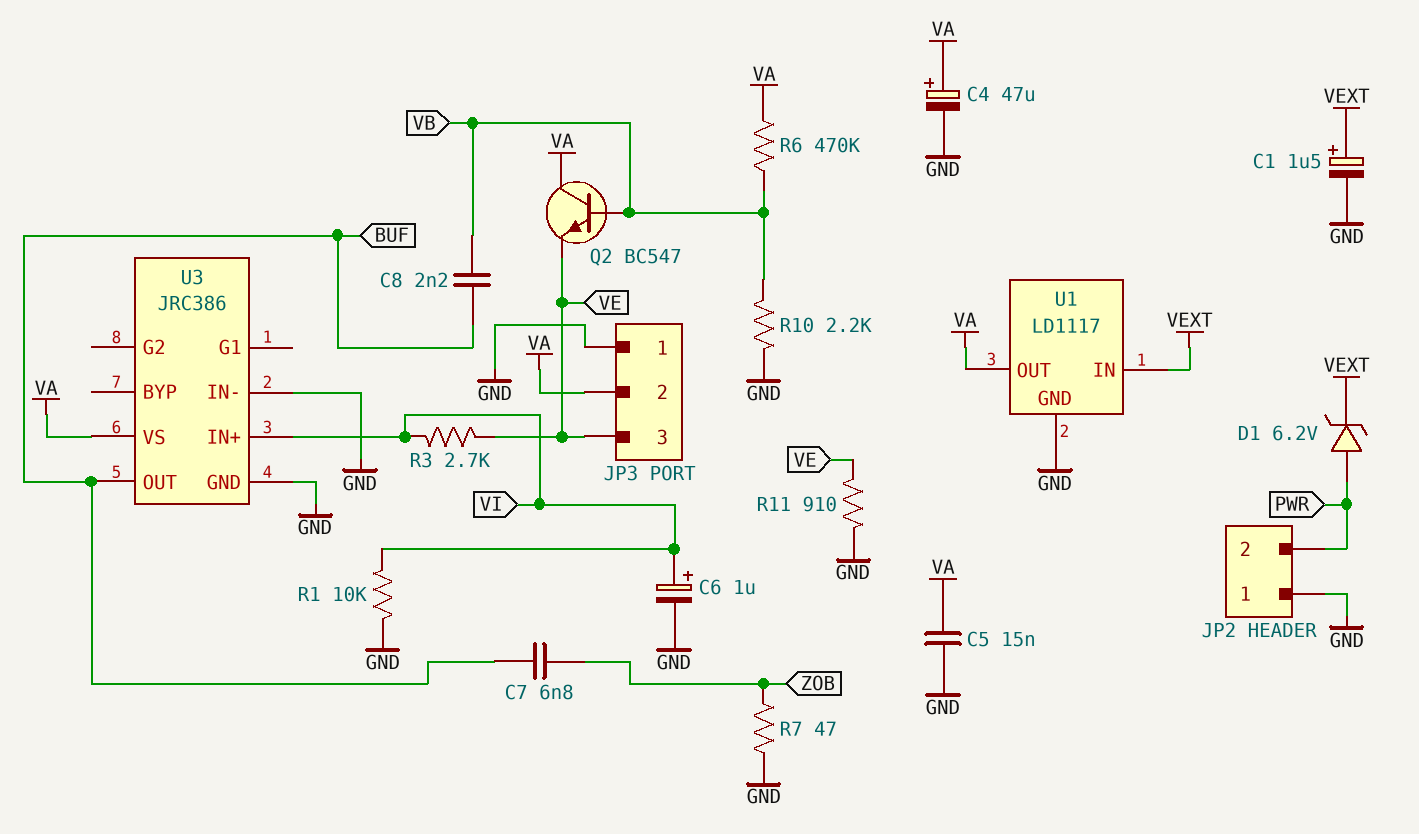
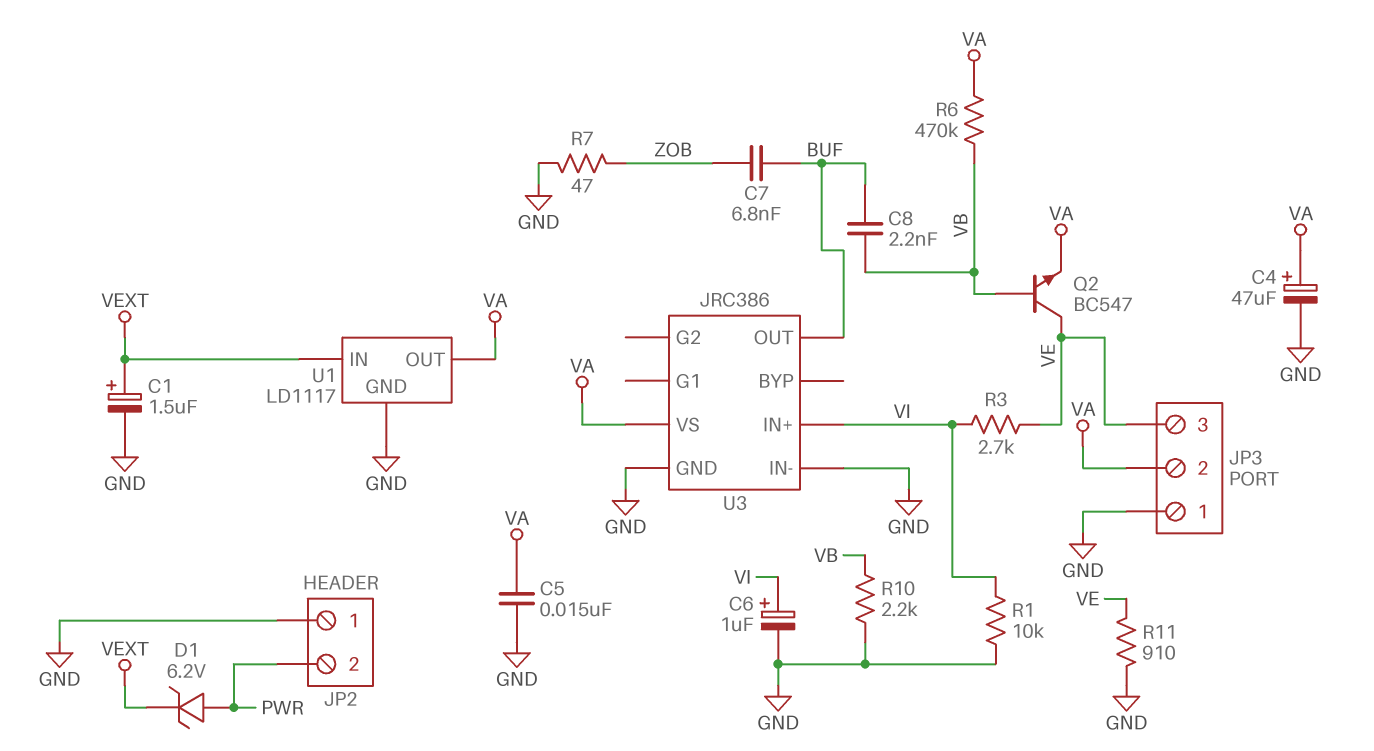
Q2: NPN BC547 (B VB, C VA, E VE) -> NPN BC547 (B VB, C VE, E VA)

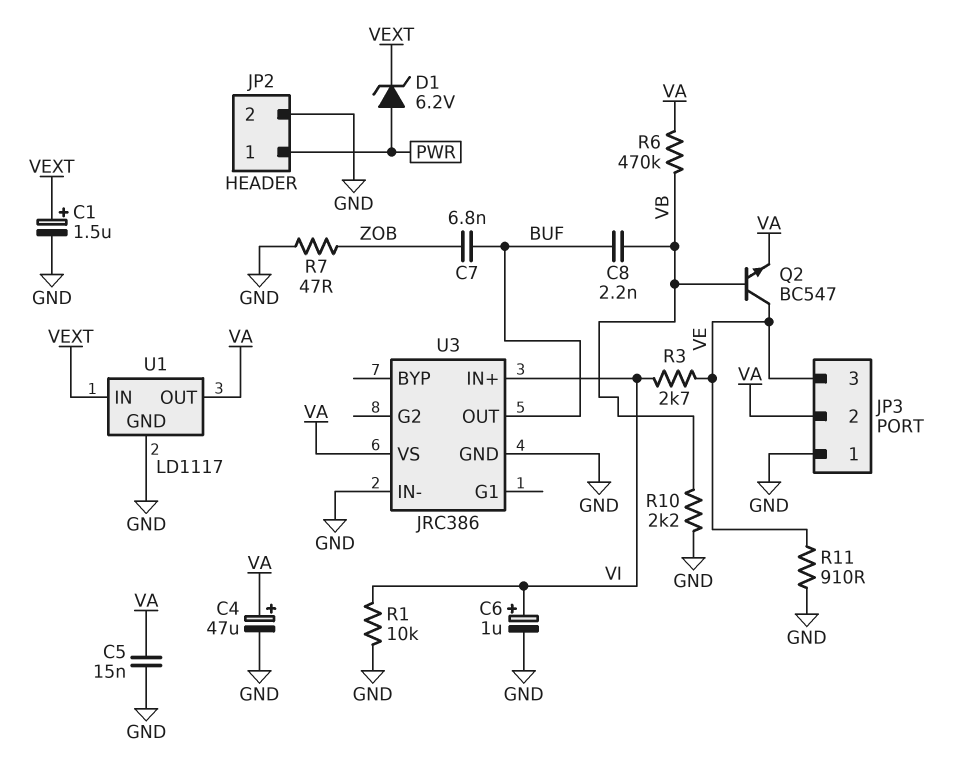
JP2 pin 1: GND -> PWR
JP2 pin 2: PWR -> GND

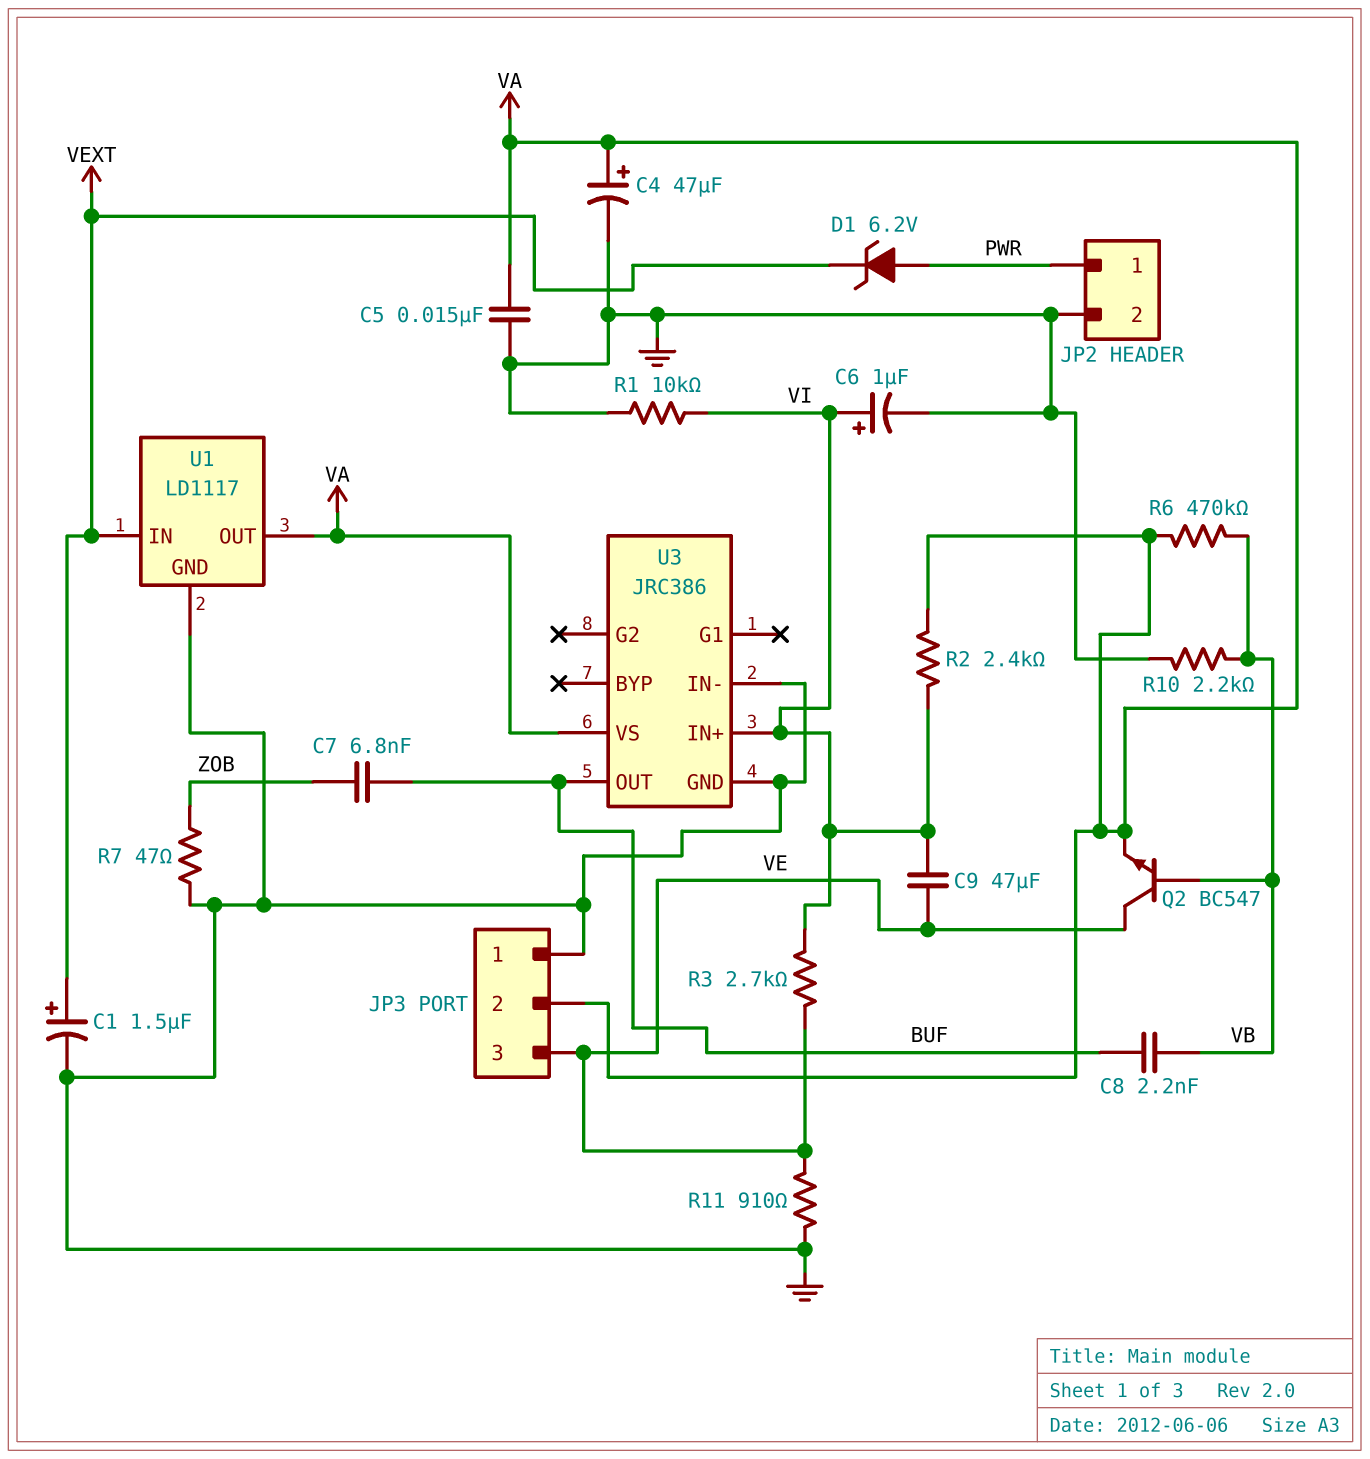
C9: none -> 47uF (VE, VI)
R2: none -> 2.4k (VA, VI)

